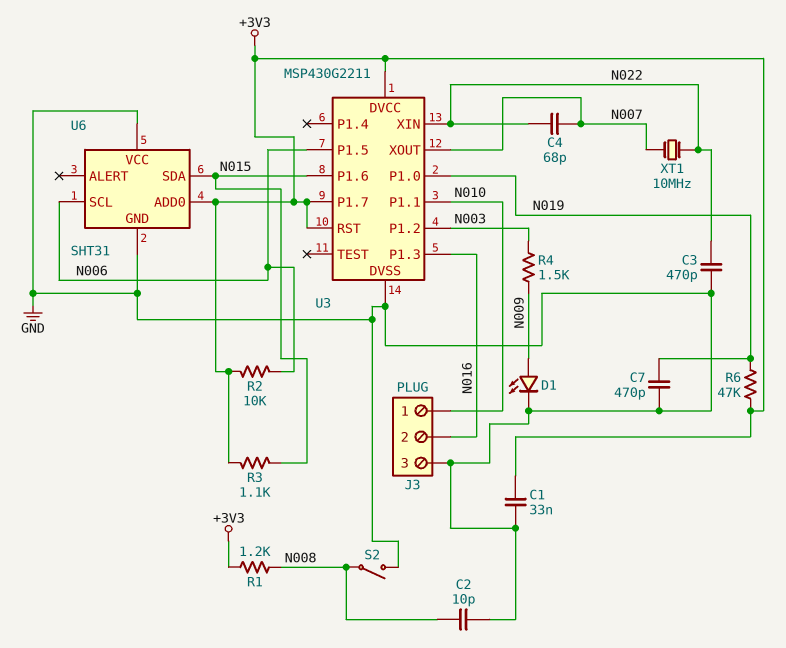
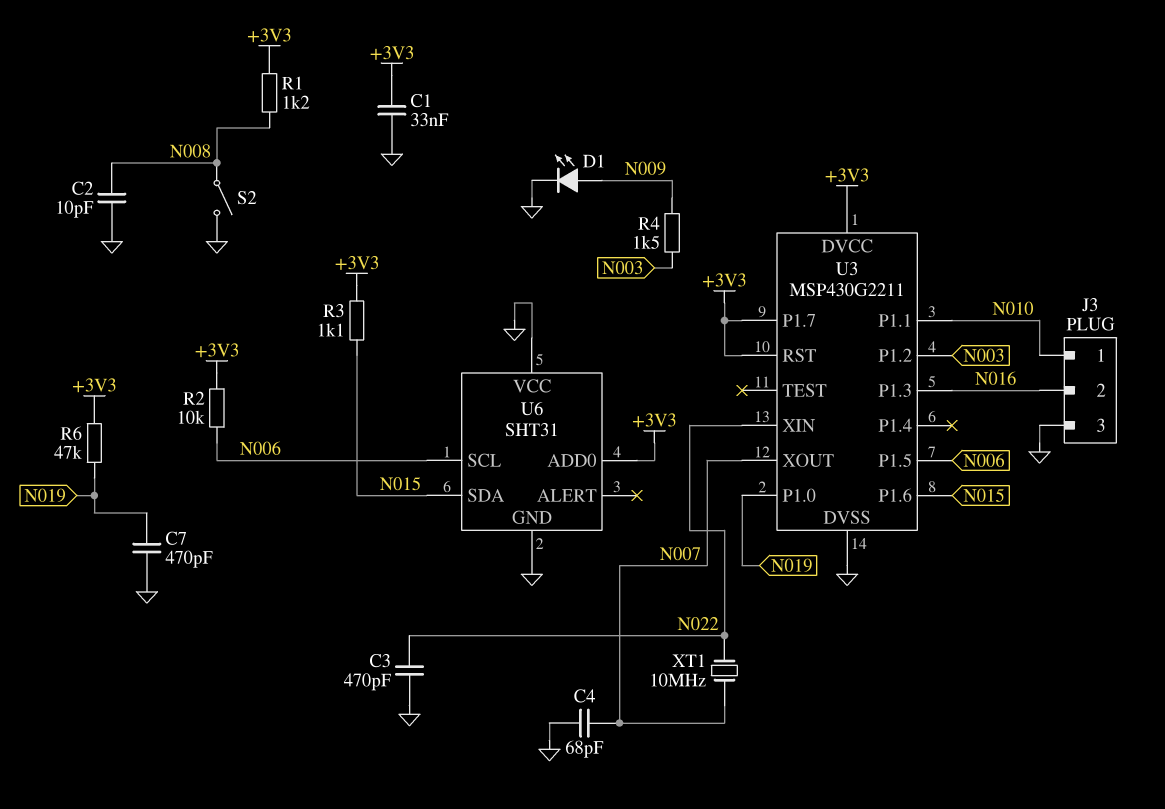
C4: 68pF (N007, N022) -> 68pF (GND, N007)

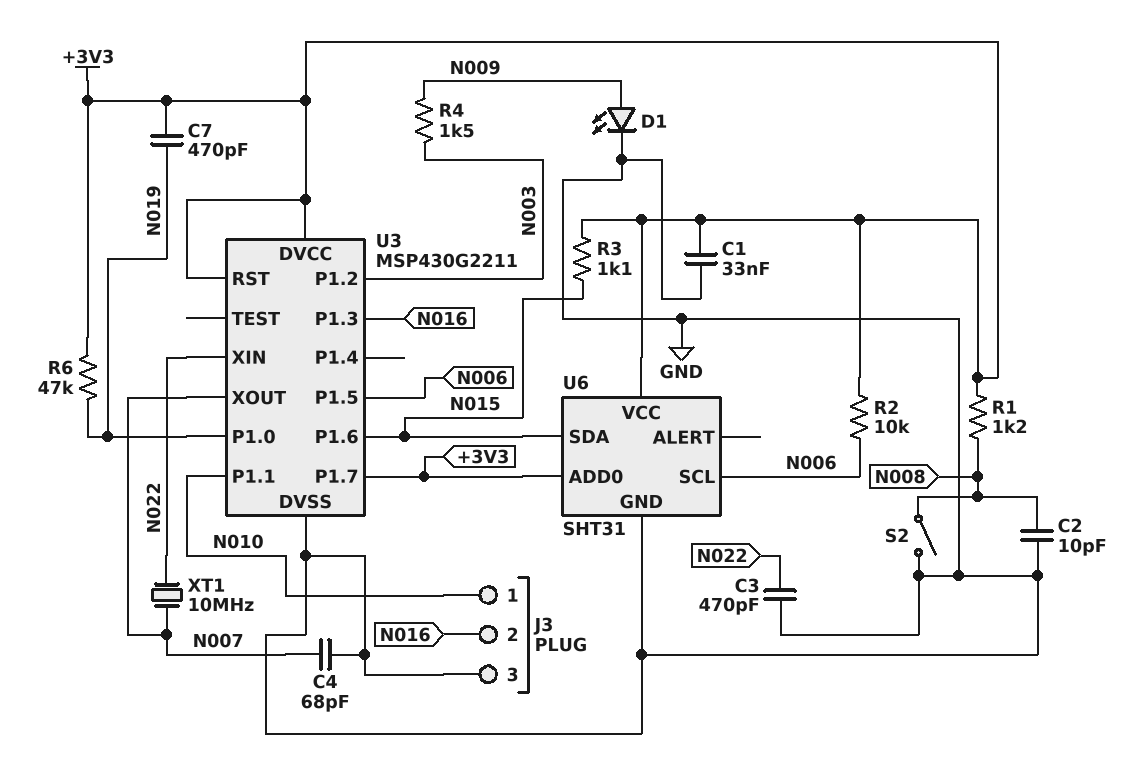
C7: 470pF (GND, N019) -> 470pF (+3V3, N019)
U6 pin VCC: GND -> +3V3

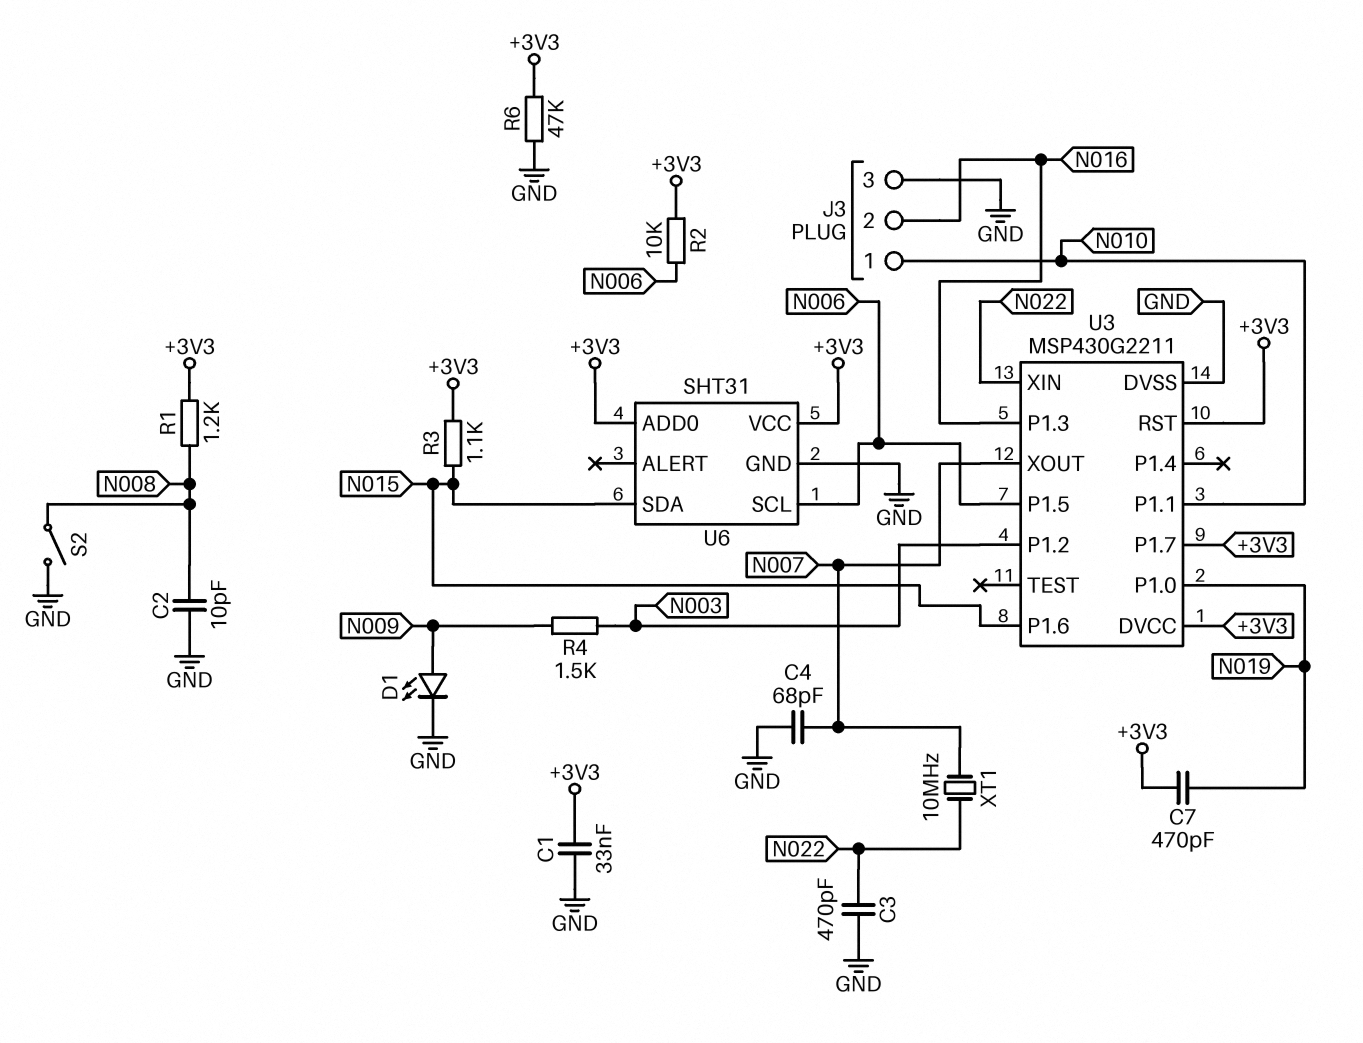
R6: 47k (+3V3, N019) -> 47k (+3V3, GND)

